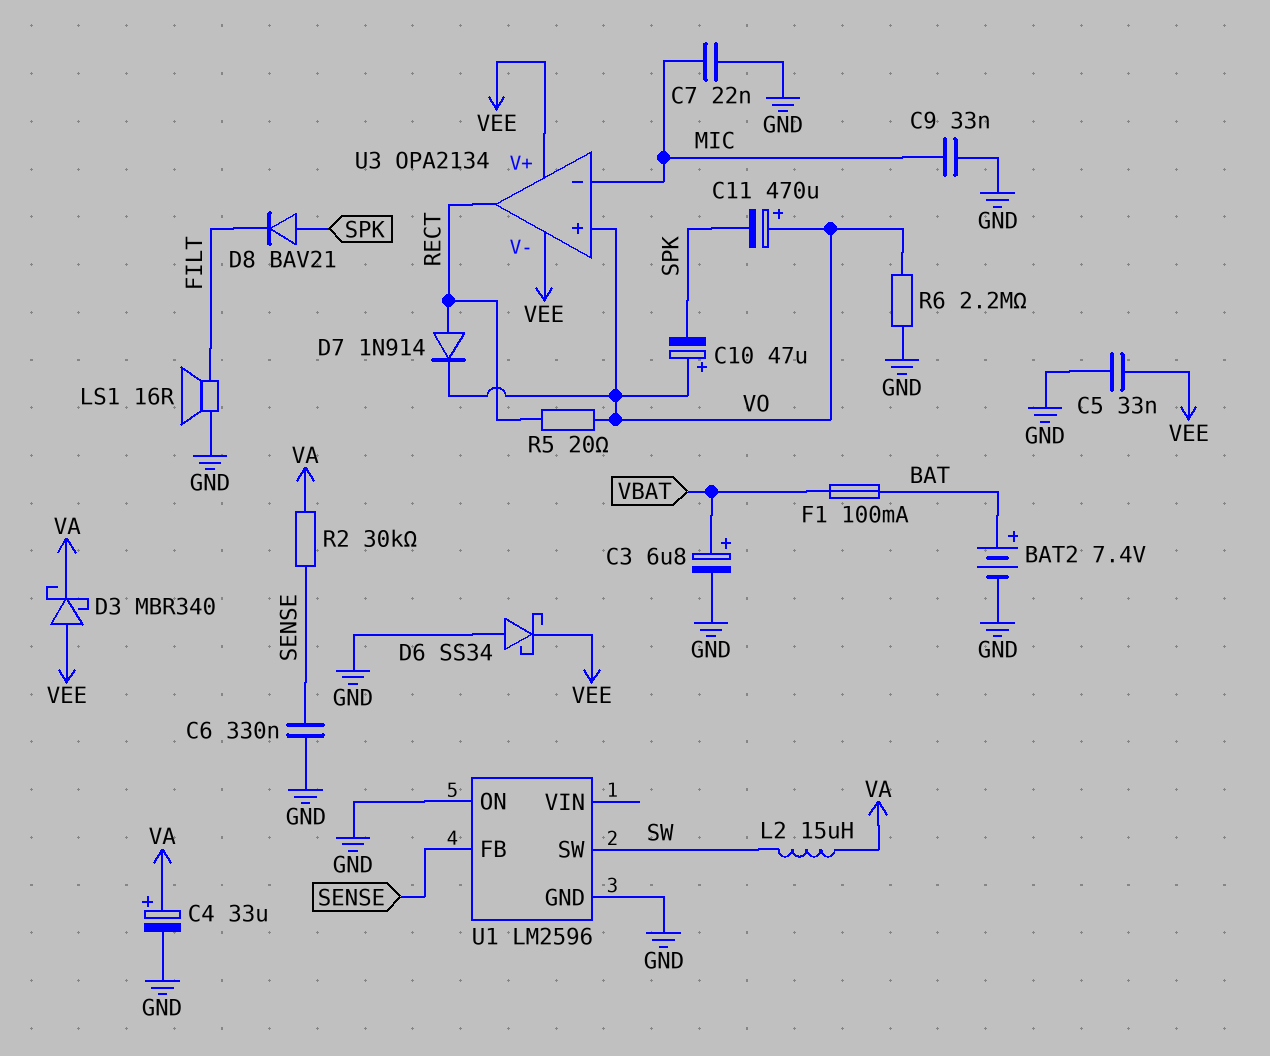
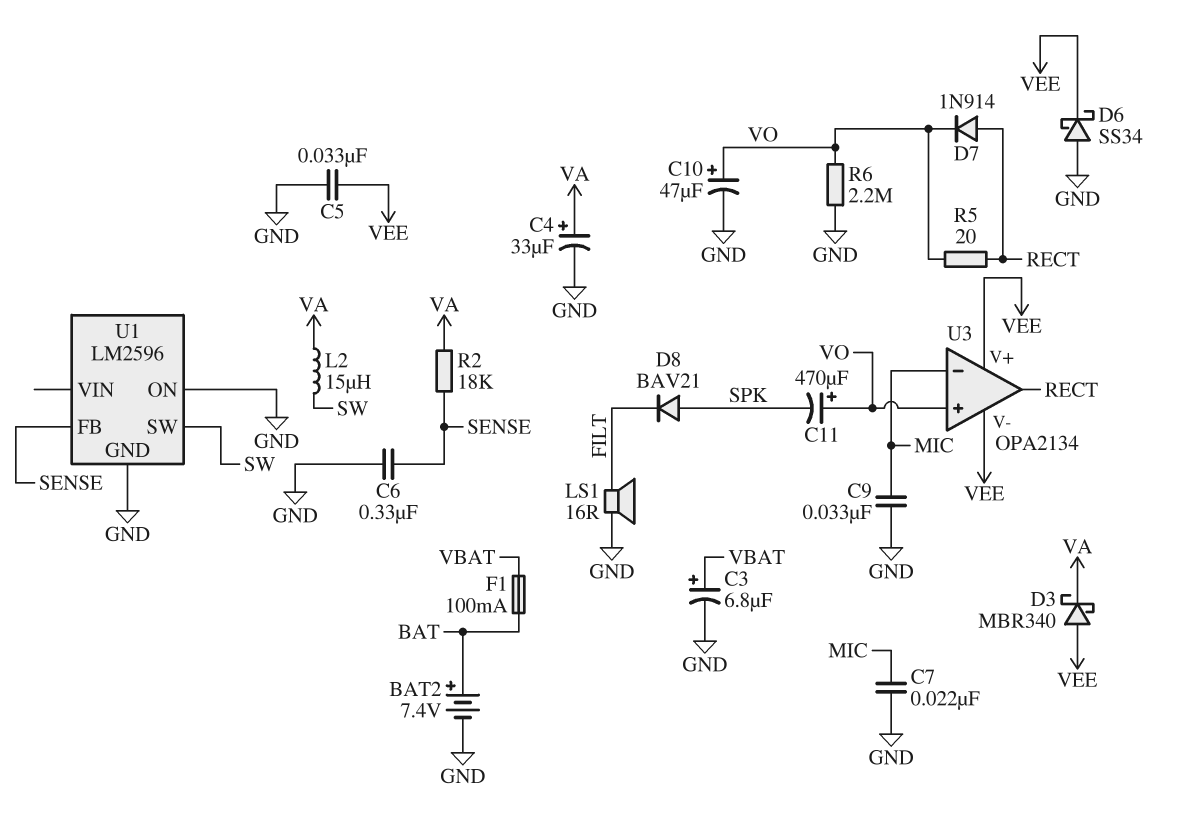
C10: 47uF (plus VO, minus SPK) -> 47uF (plus VO, minus GND)
R2: 30k (SENSE, VA) -> 18k (SENSE, VA)

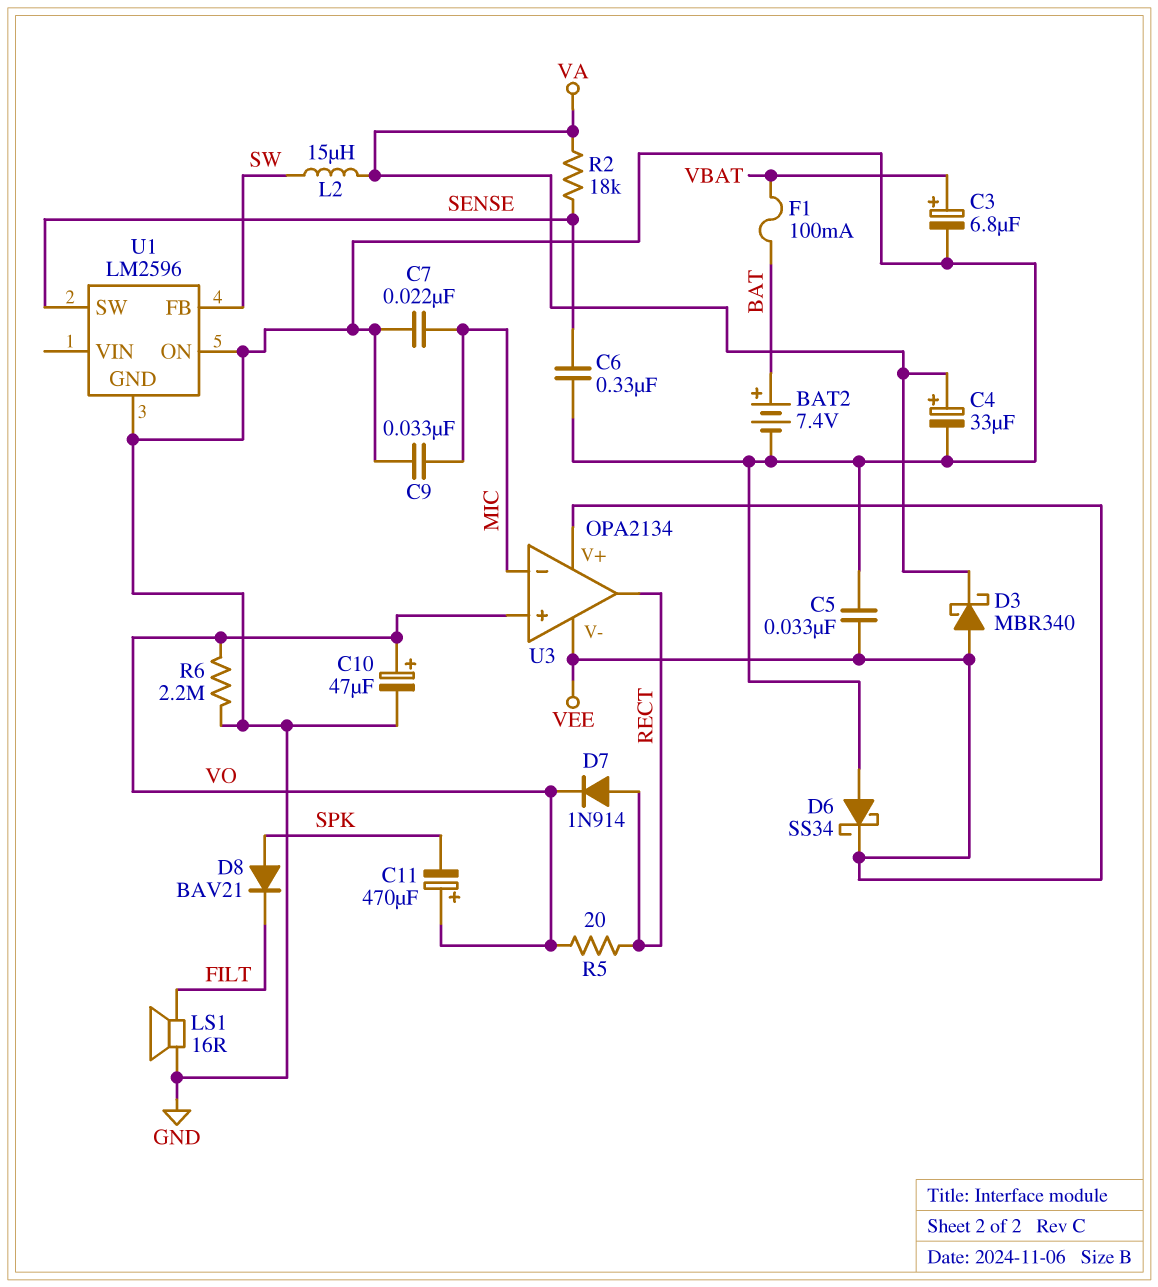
U1 pin FB: SENSE -> SW
U1 pin SW: SW -> SENSE

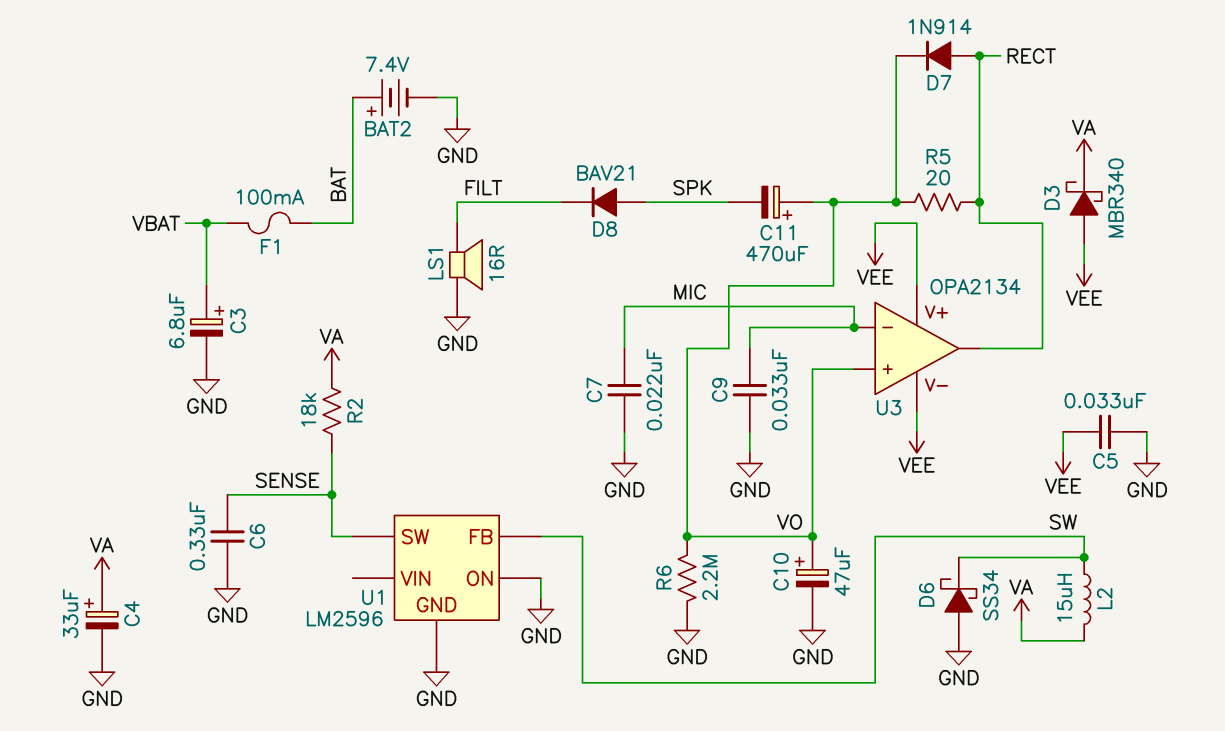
D6: schottky SS34 (A GND, K VEE) -> schottky SS34 (A GND, K SW)

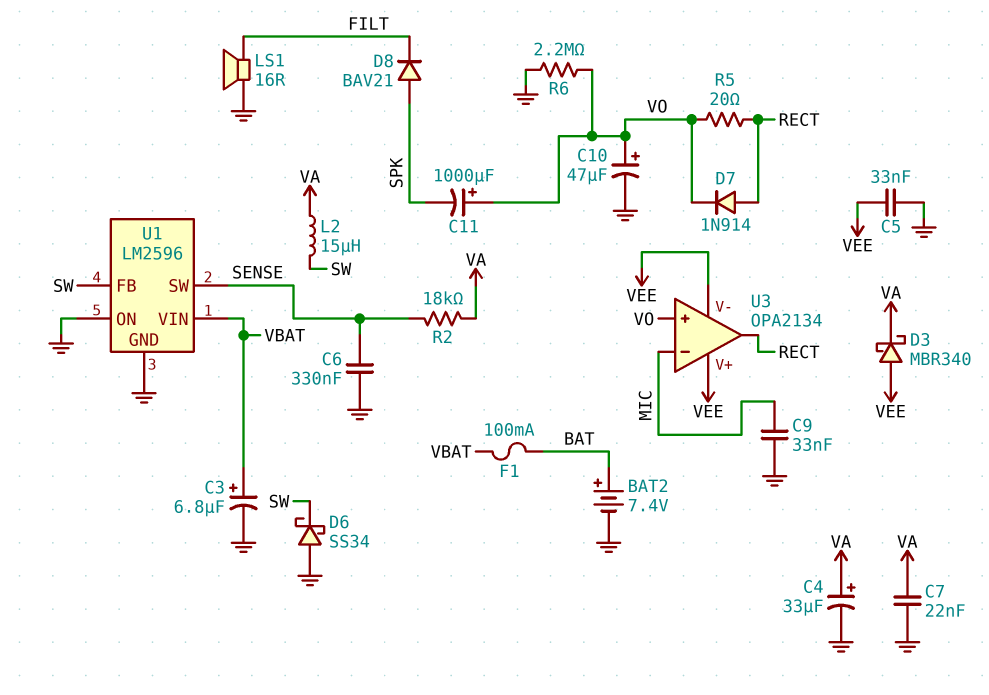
C7: 22nF (GND, MIC) -> 22nF (GND, VA)
C11: 470uF (plus VO, minus SPK) -> 1000uF (plus VO, minus SPK)
U1 pin VIN: none -> VBAT

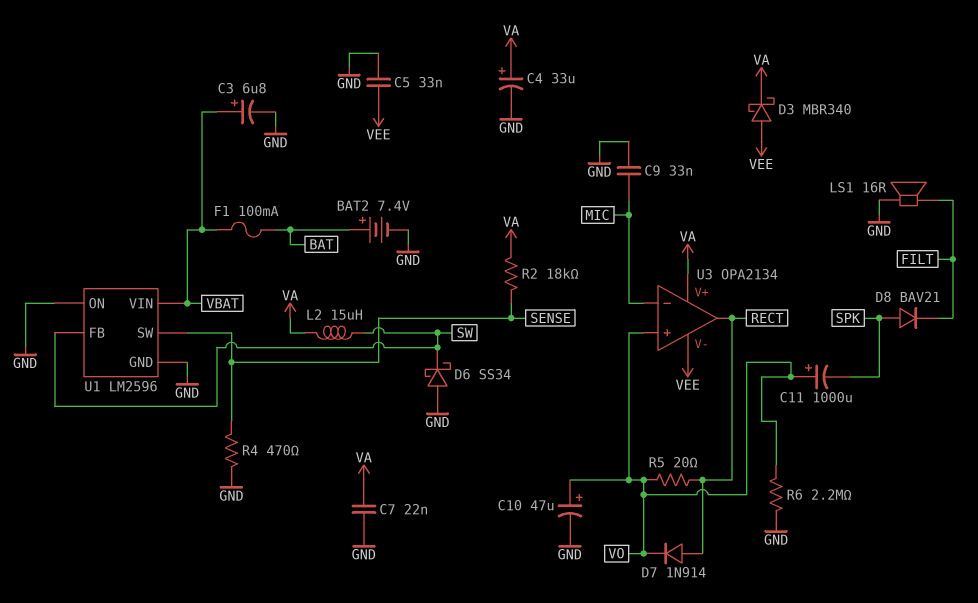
C6: 330nF (GND, SENSE) -> none
R4: none -> 470 (GND, SENSE)
U3 pin V+: VEE -> VA

